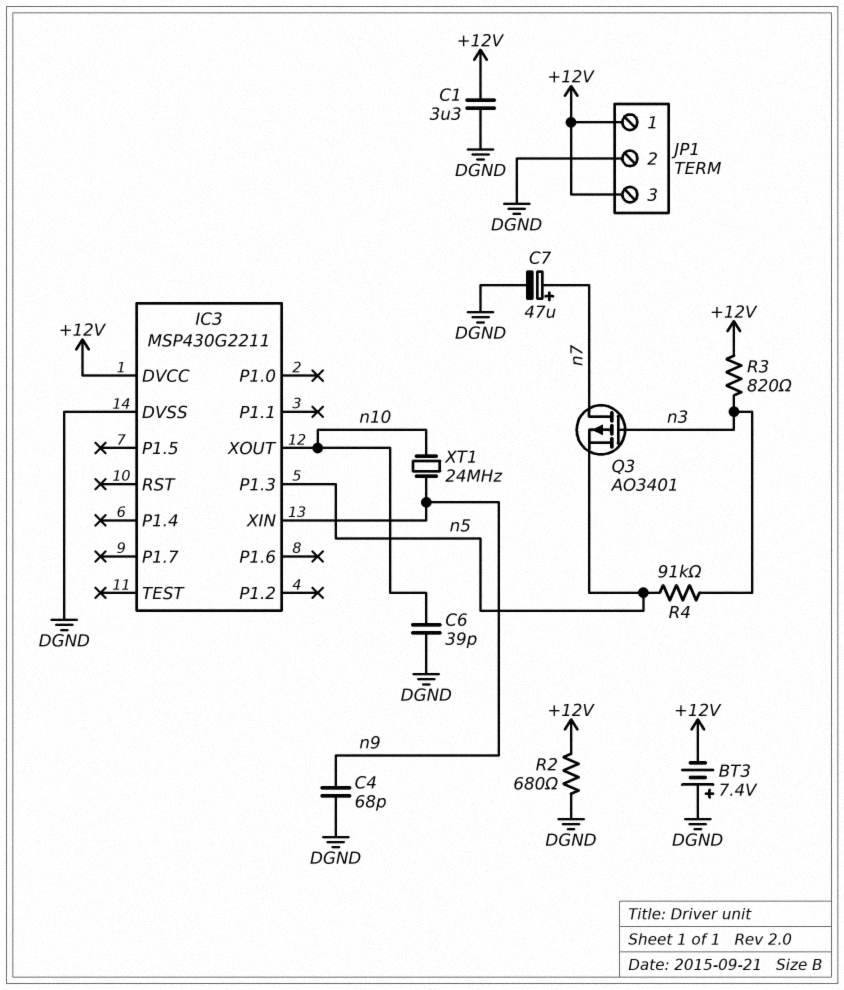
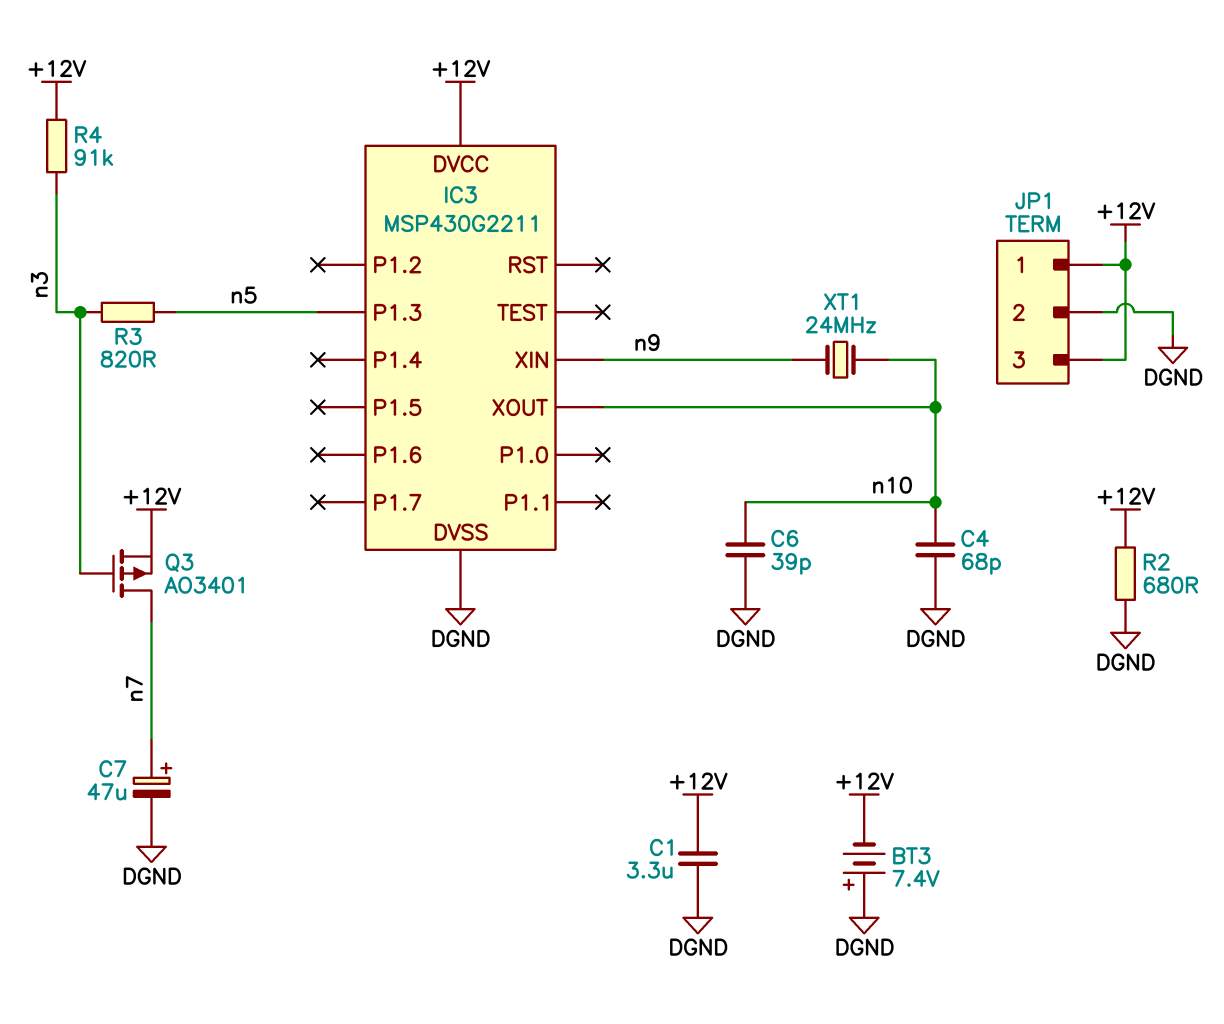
C4: 68pF (DGND, n9) -> 68pF (DGND, n10)
Q3: PMOS AO3401 (G n3, D n7, S n5) -> PMOS AO3401 (G n3, D n7, S +12V)
R3: 820 (+12V, n3) -> 820 (n3, n5)
R4: 91k (n3, n5) -> 91k (+12V, n3)

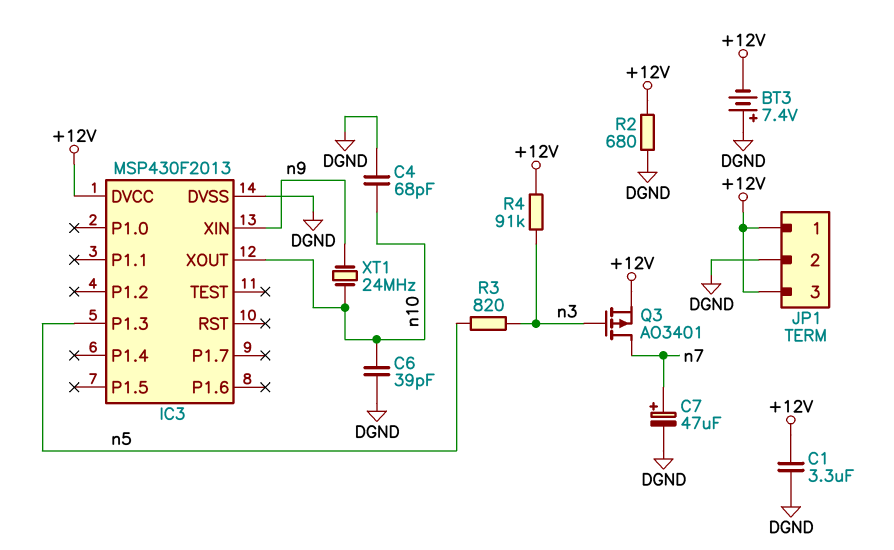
IC3: MSP430G2211 -> MSP430F2013

